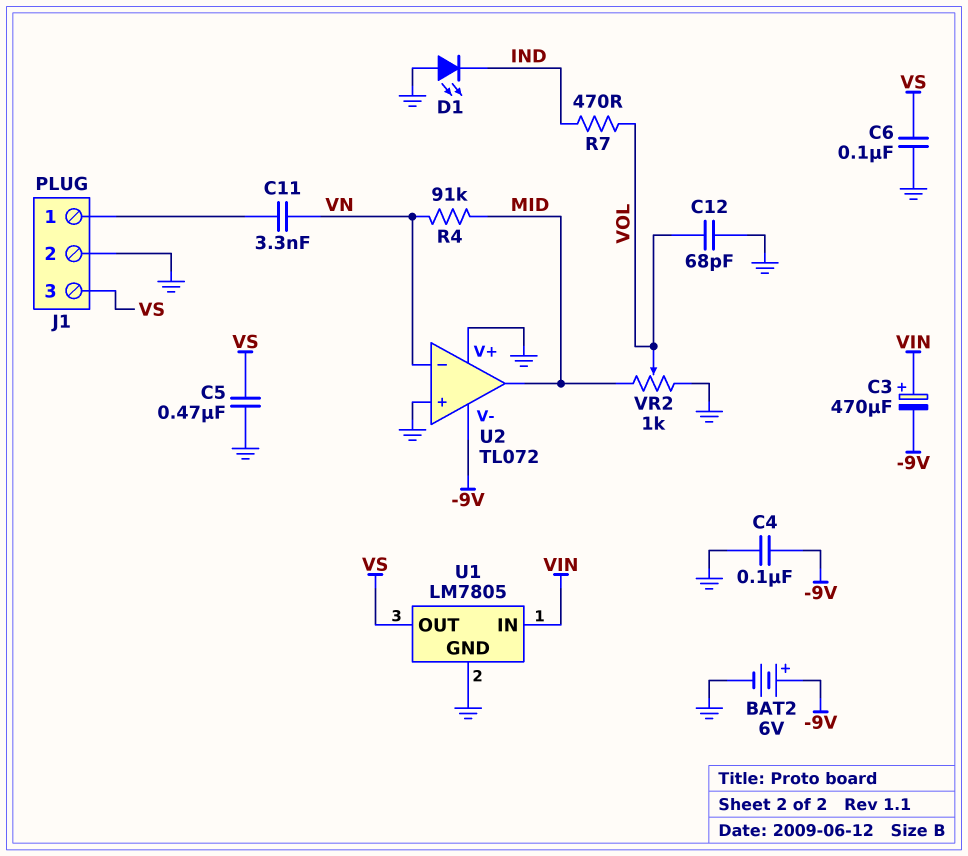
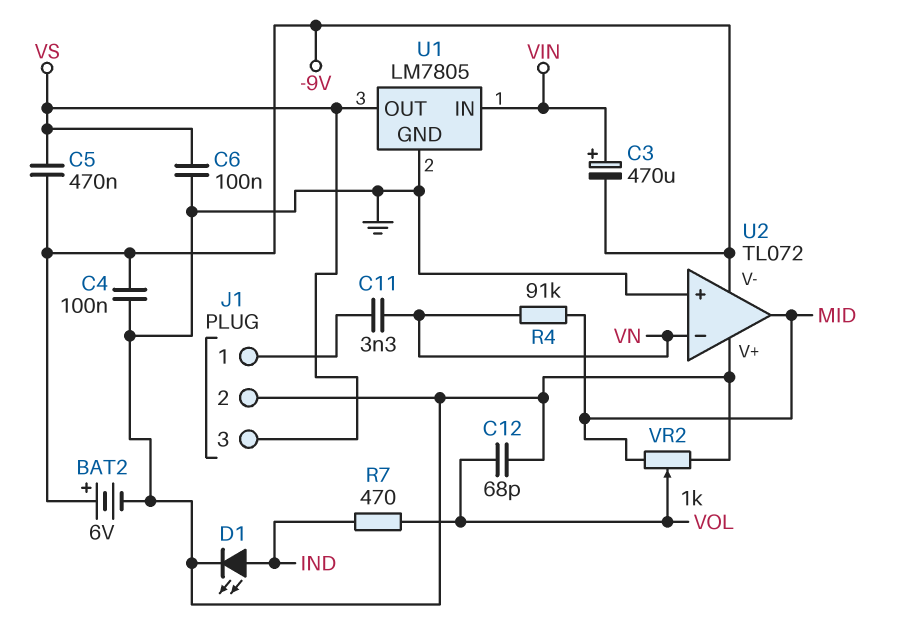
C5: 470nF (GND, VS) -> 470nF (-9V, VS)
D1: LED (A GND, K IND) -> LED (A IND, K GND)

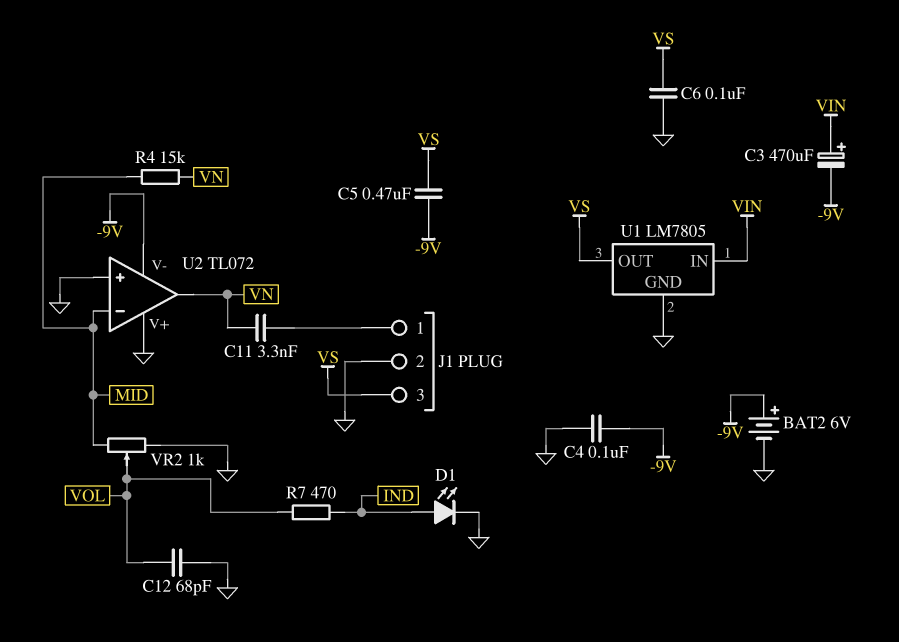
R4: 91k (MID, VN) -> 15k (MID, VN)
U2 pin in-: VN -> MID
U2 pin out: MID -> VN

